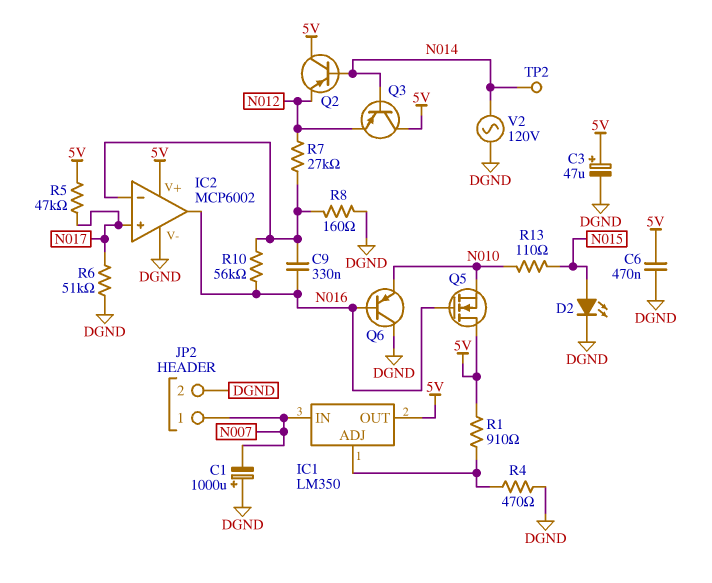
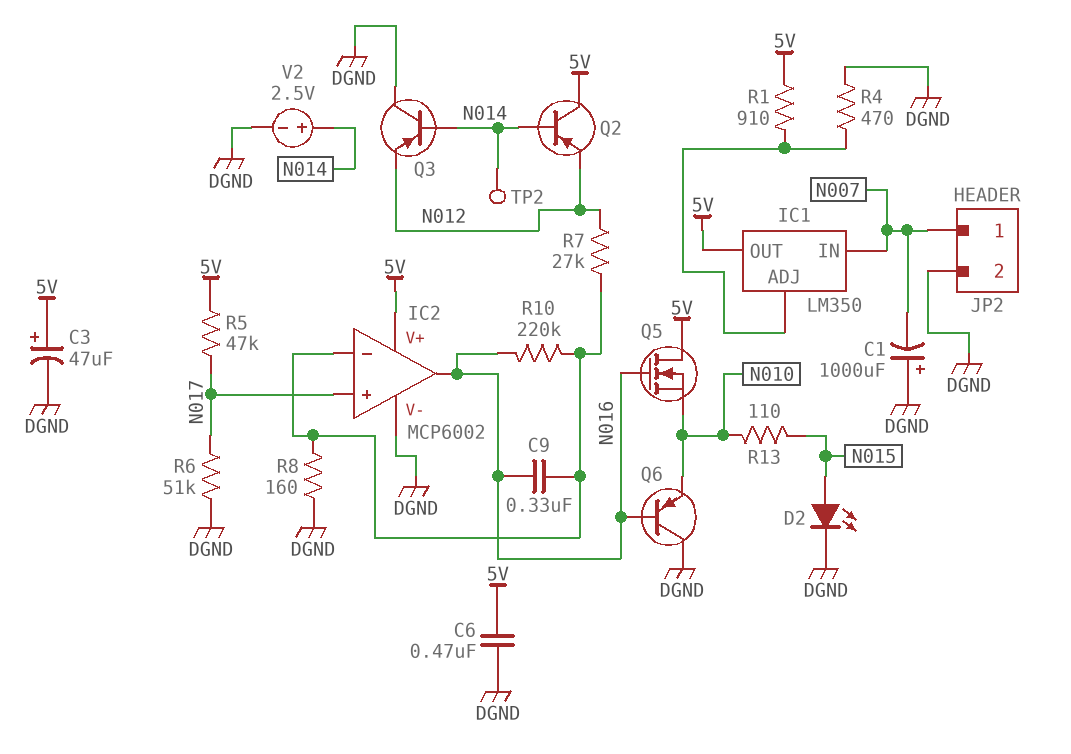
Q3: PNP (B N014, C 5V, E N012) -> PNP (B N014, C DGND, E N012)
R10: 56k (IC2/in-, N016) -> 220k (IC2/in-, N016)
V2: AC 120V (DGND, N014) -> 2.5V (plus N014, minus DGND)

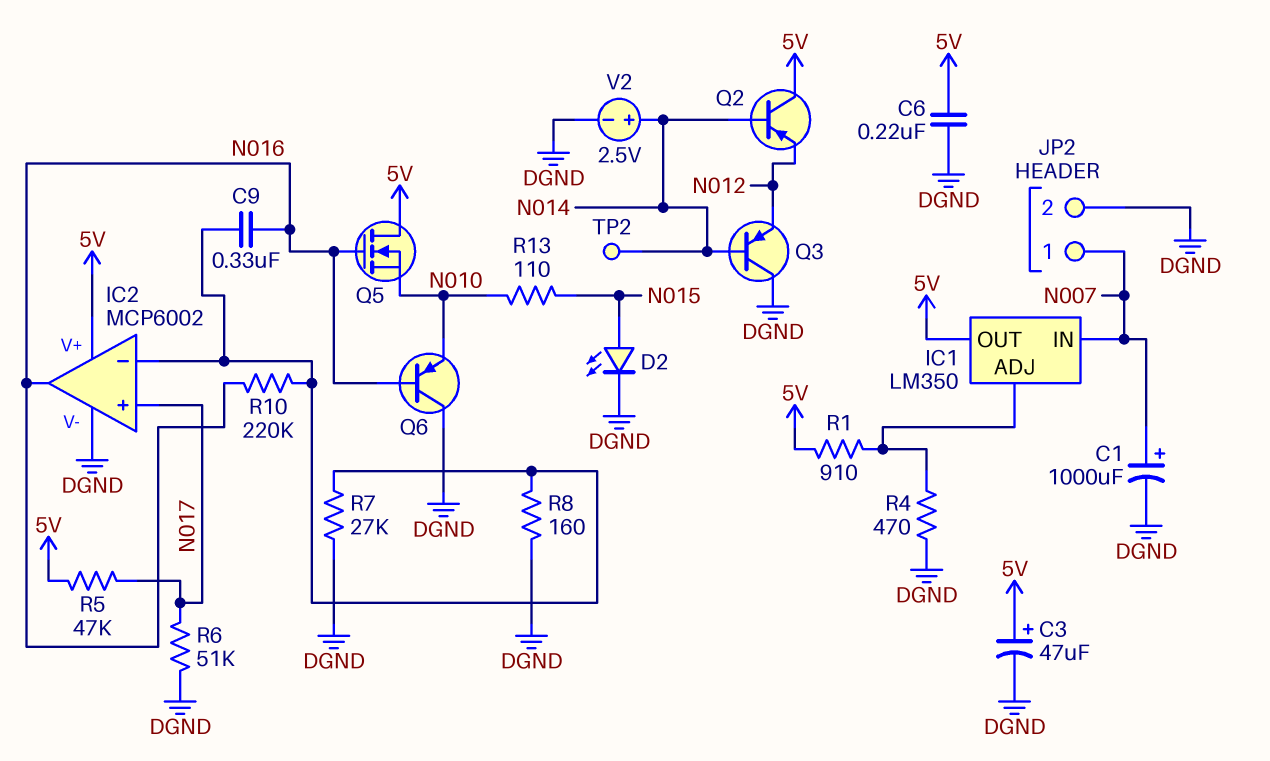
C1: 1000uF (plus DGND, minus N007) -> 1000uF (plus N007, minus DGND)
C6: 470nF (5V, DGND) -> 220nF (5V, DGND)
R7: 27k (IC2/in-, N012) -> 27k (DGND, IC2/in-)

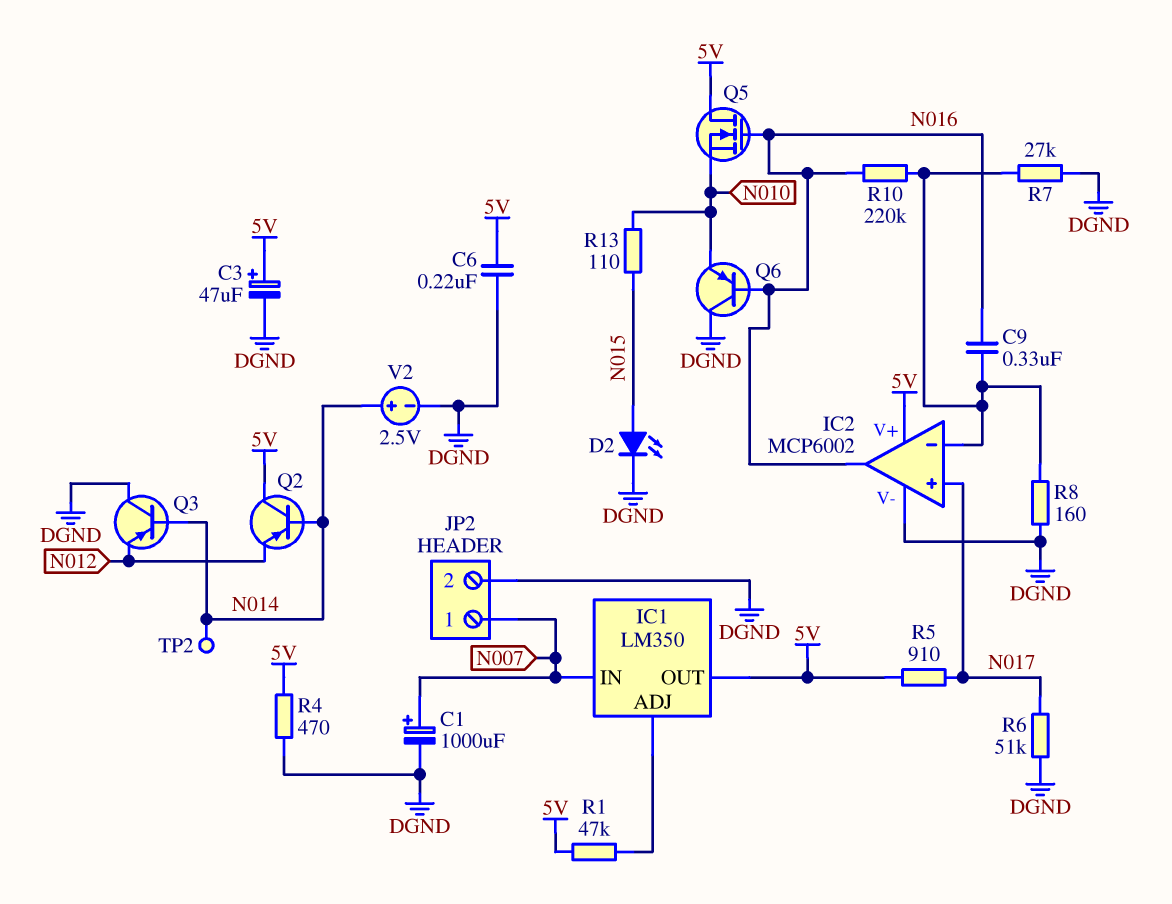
R1: 910 (5V, IC1/ADJ) -> 47k (5V, IC1/ADJ)
R4: 470 (DGND, IC1/ADJ) -> 470 (5V, DGND)
R5: 47k (5V, N017) -> 910 (5V, N017)

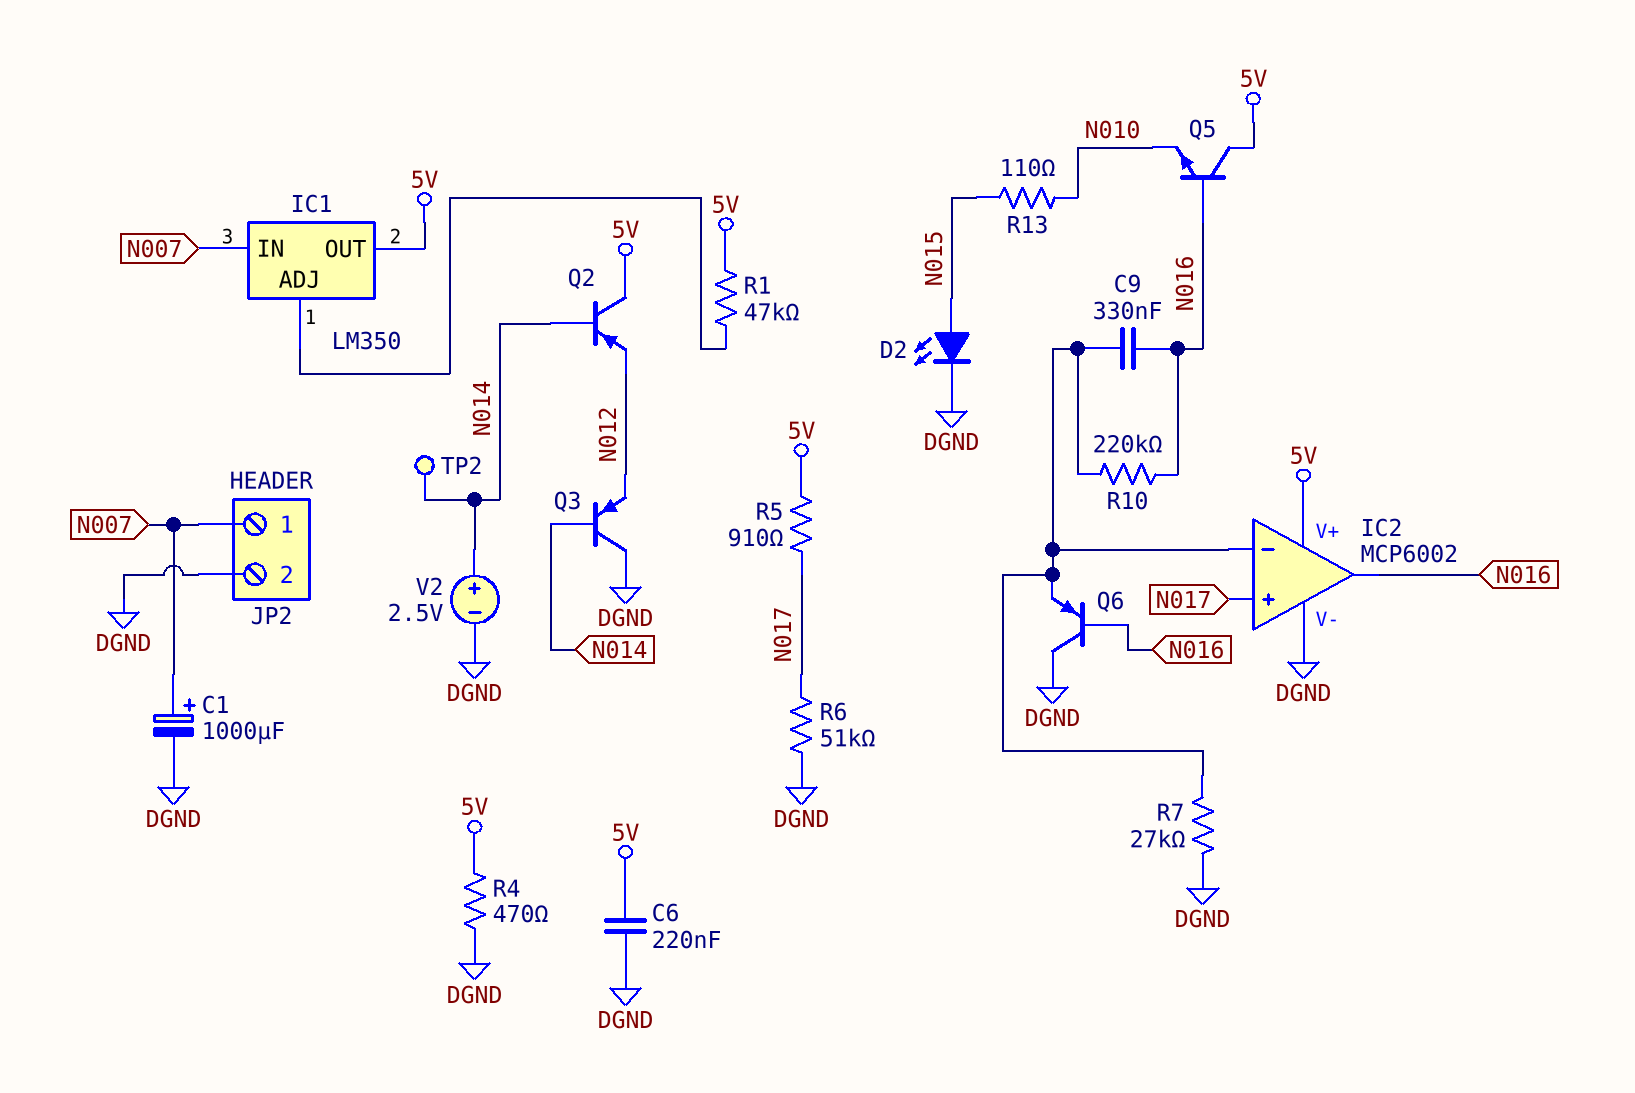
C3: 47uF (plus 5V, minus DGND) -> none
Q5: NMOS (G N016, D 5V, S N010) -> NPN (B N016, C 5V, E N010)
Q6: PNP (B N016, C DGND, E N010) -> PNP (B N016, C DGND, E IC2/in-)
R8: 160 (DGND, IC2/in-) -> none

